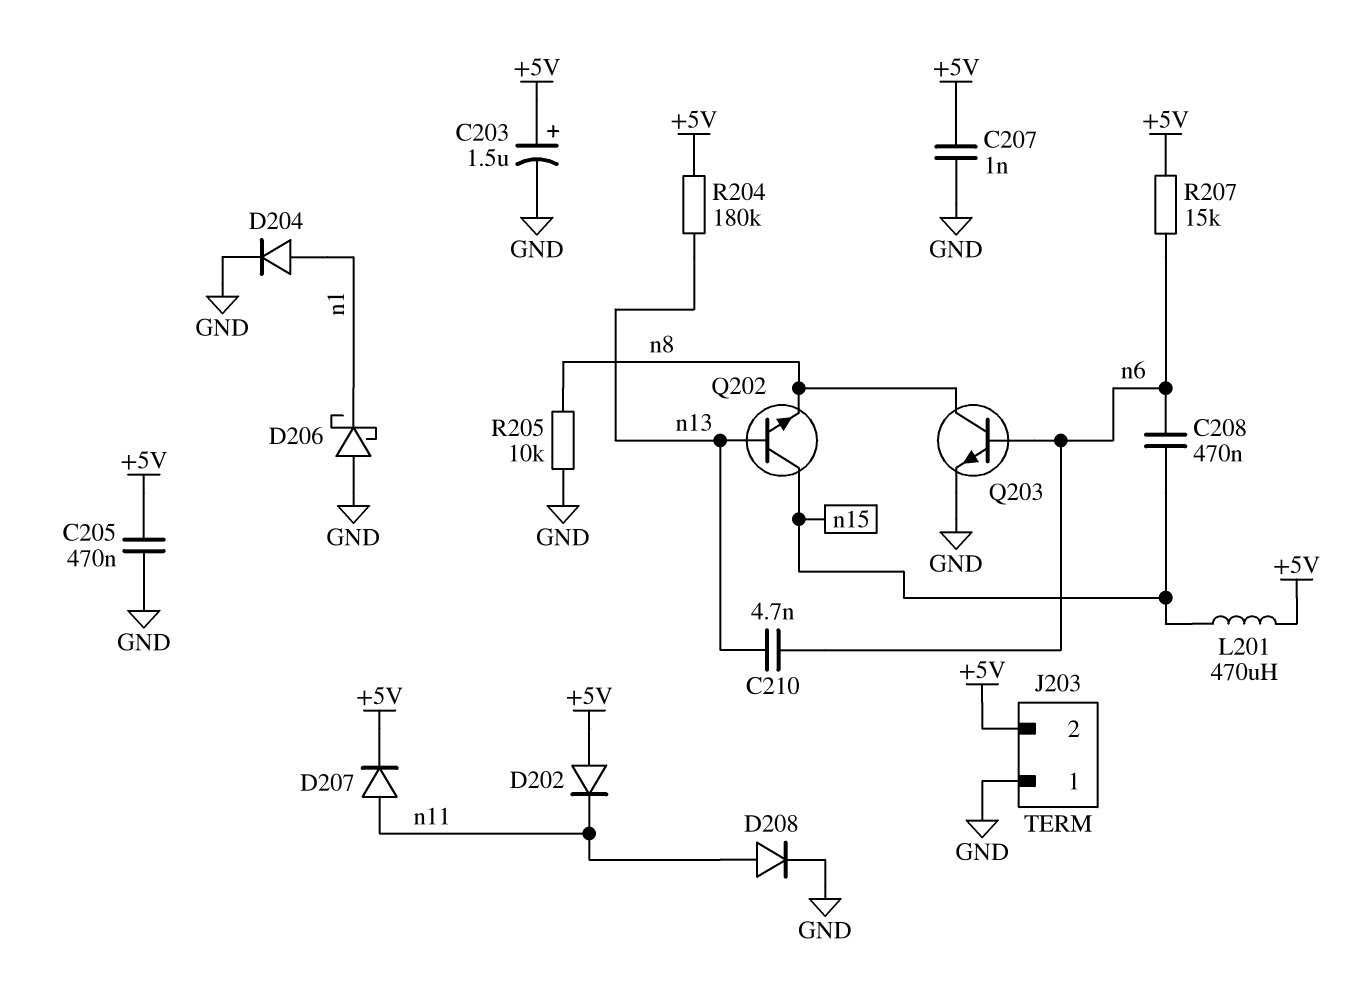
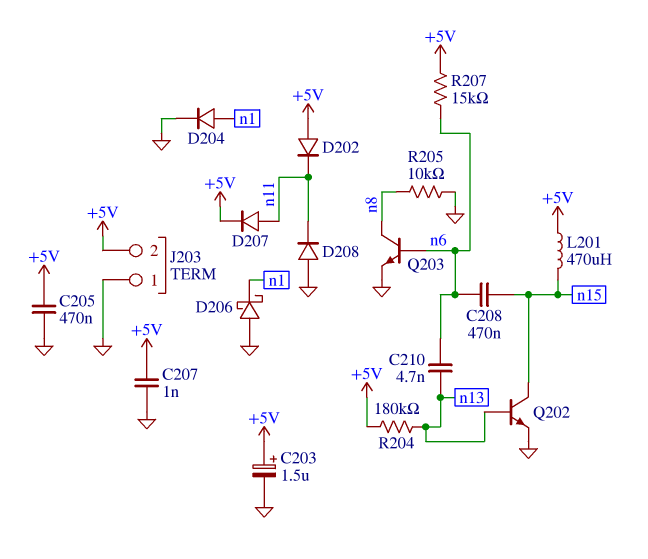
D208: diode (A n11, K GND) -> diode (A GND, K n11)
Q202: NPN (B n13, C n15, E n8) -> NPN (B n13, C n15, E GND)

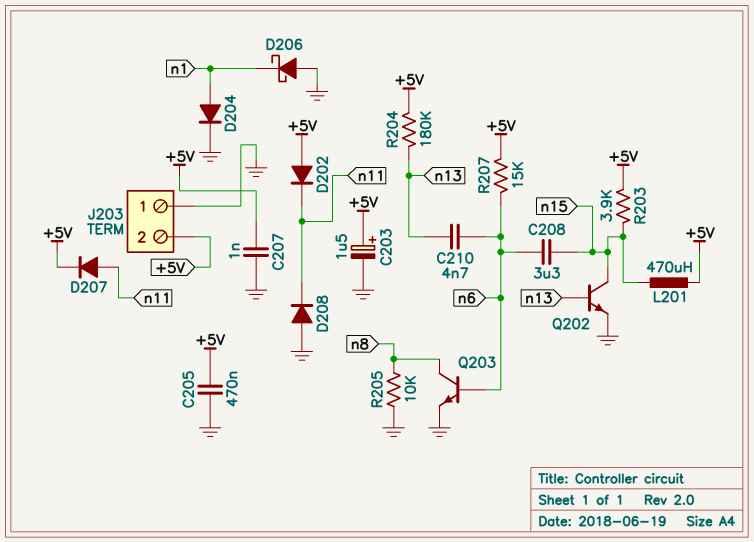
C208: 470nF (n6, n15) -> 3.3uF (n6, n15)
R203: none -> 3.9k (+5V, n15)

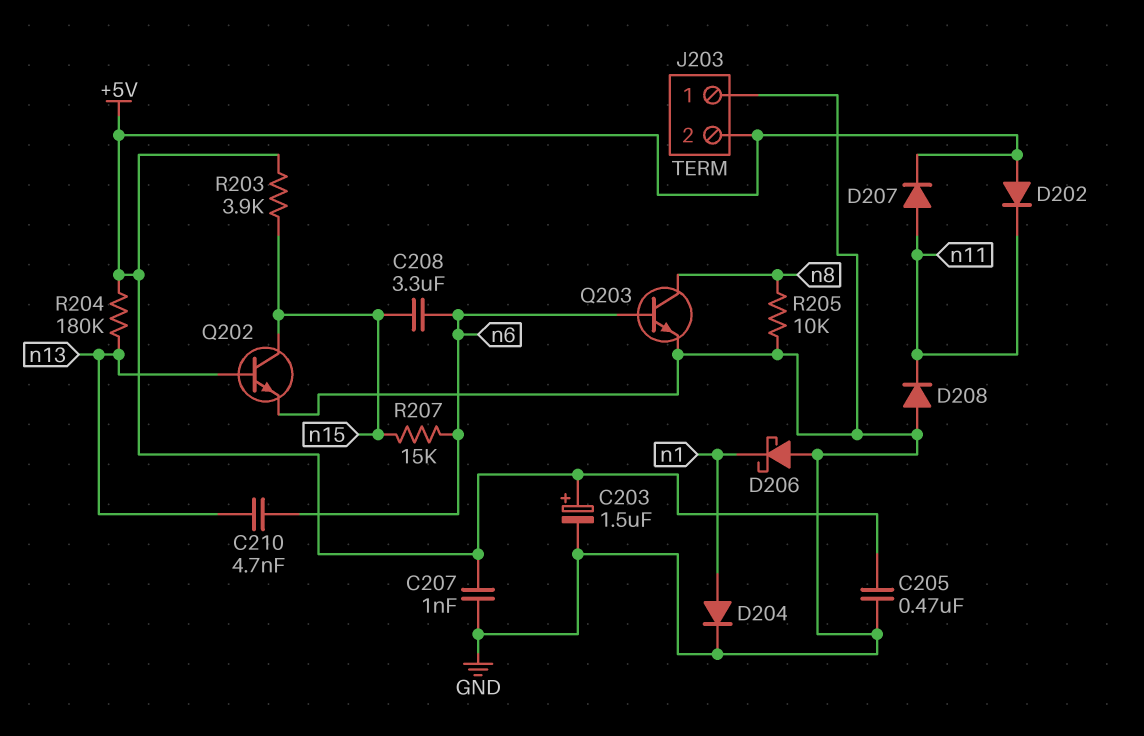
L201: 470uH (+5V, n15) -> none
R207: 15k (+5V, n6) -> 15k (n6, n15)

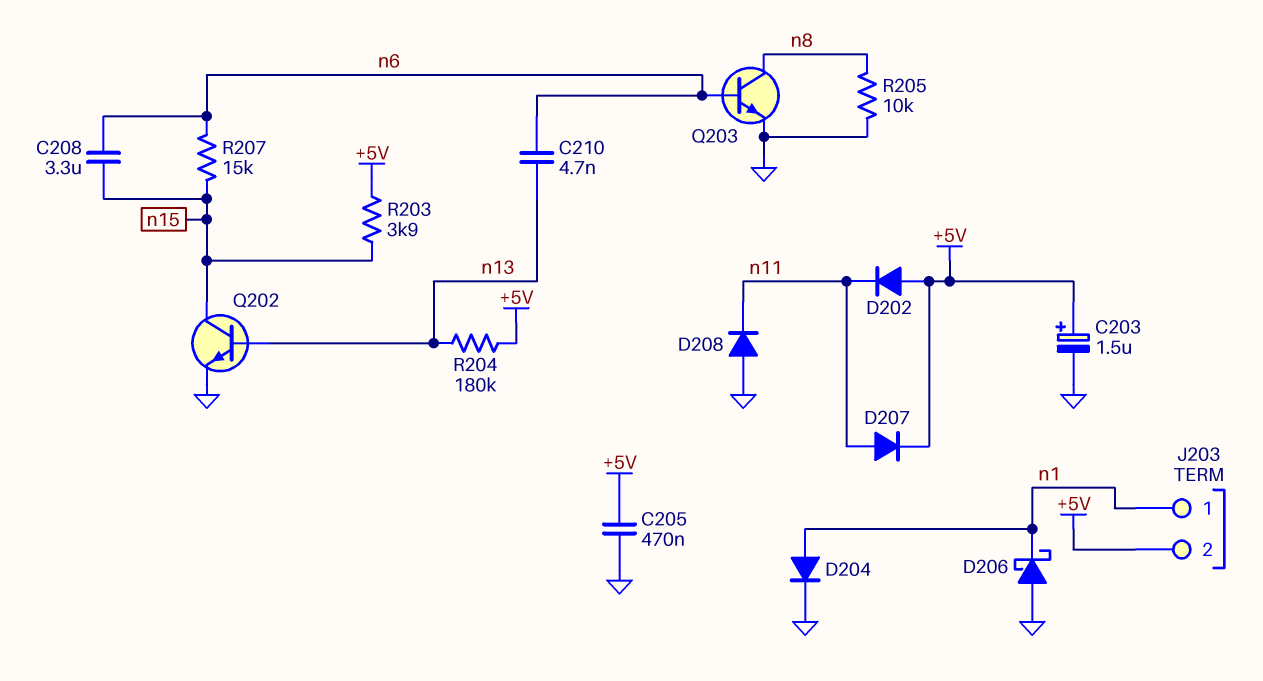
C207: 1nF (+5V, GND) -> none
J203 pin 1: GND -> n1

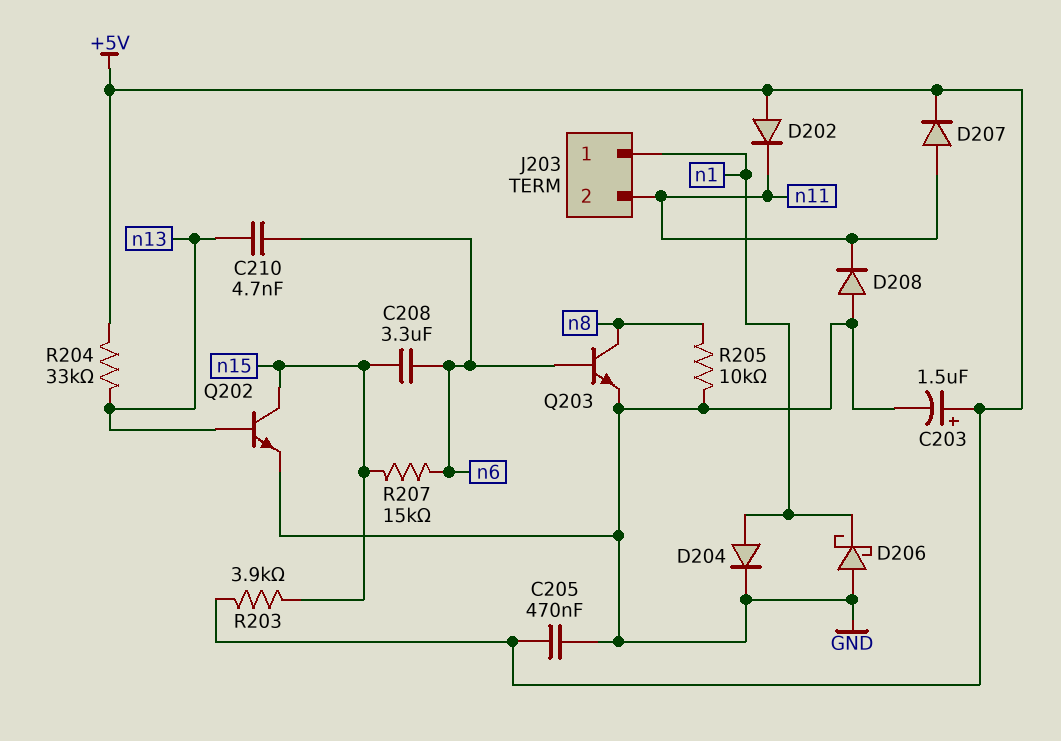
J203 pin 2: +5V -> n11
R204: 180k (+5V, n13) -> 33k (+5V, n13)

